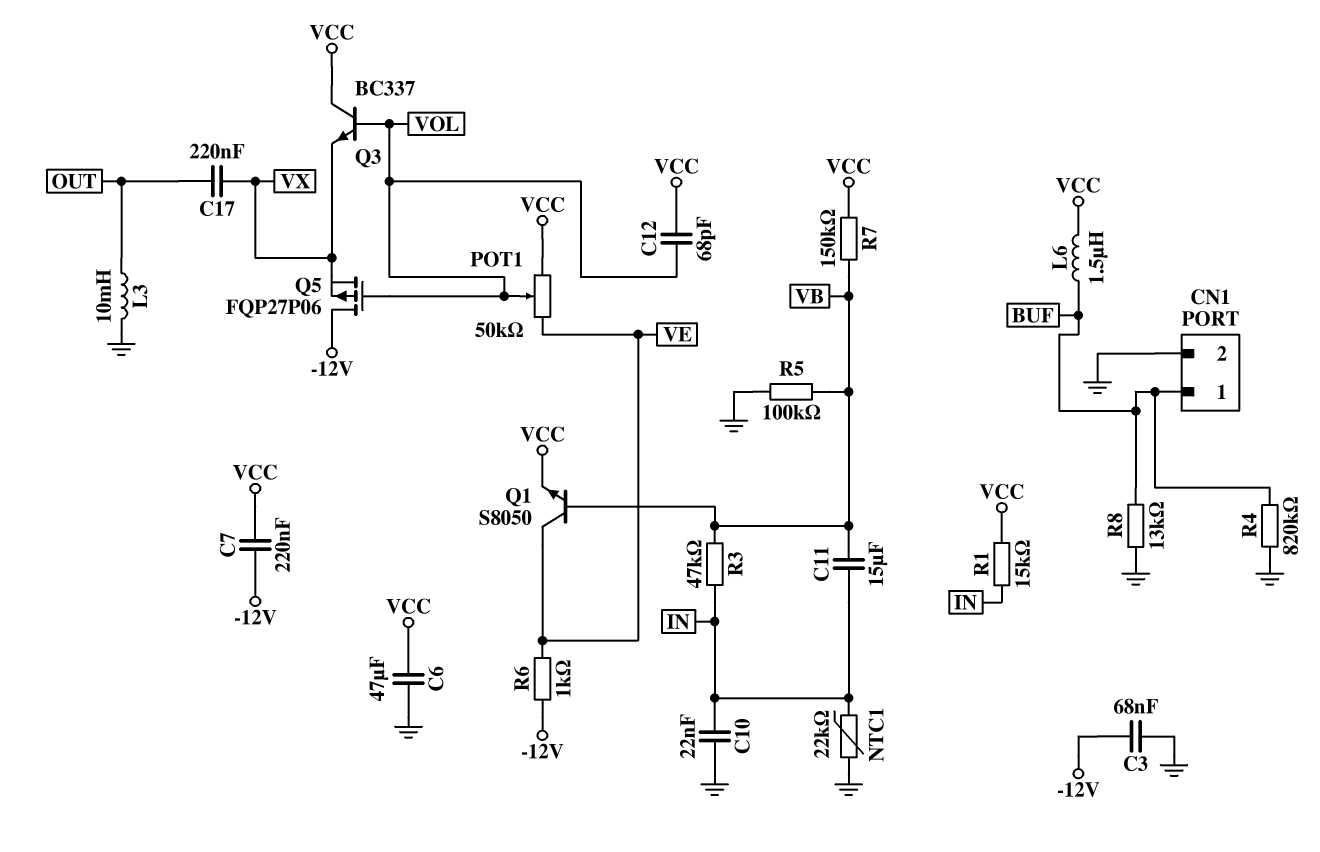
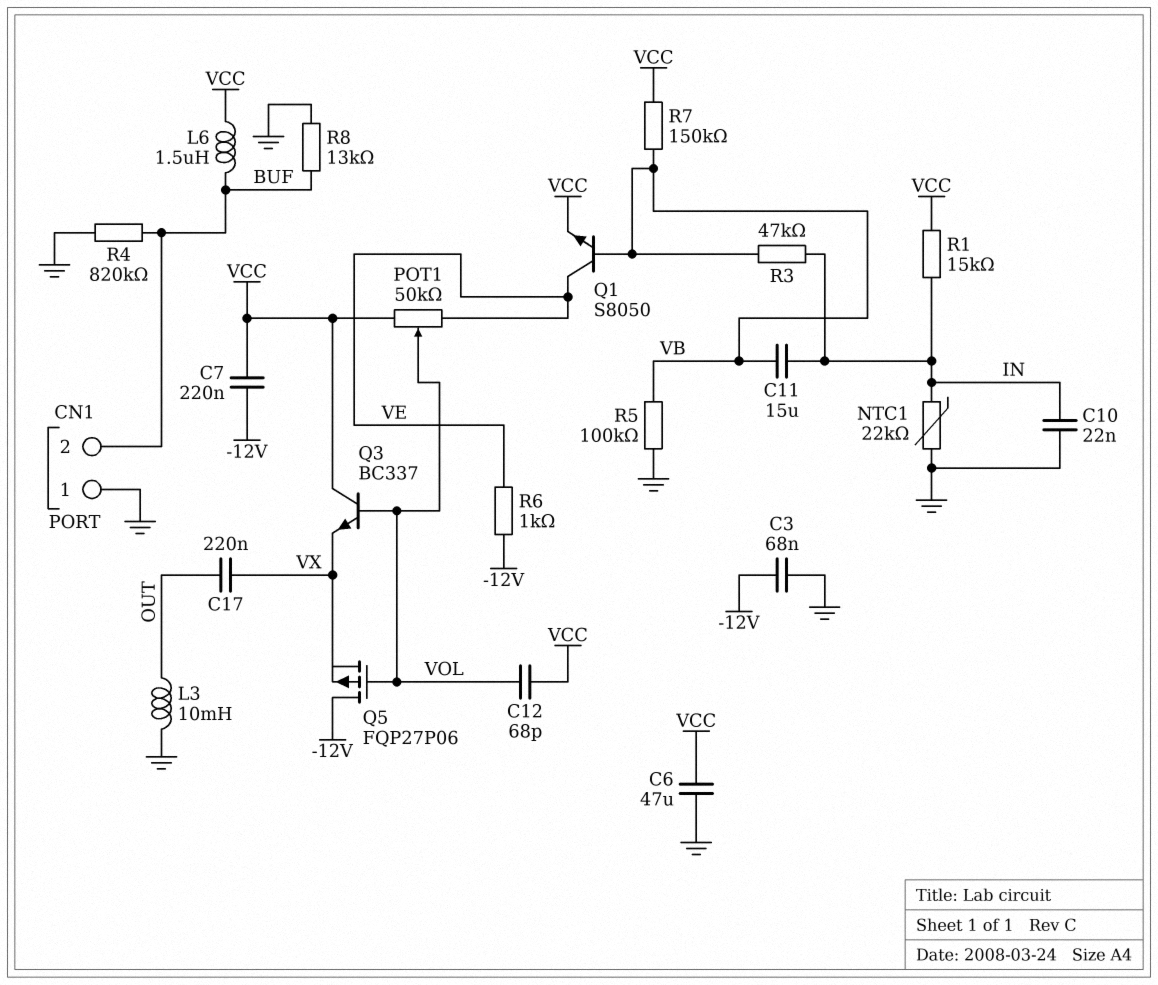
CN1 pin 1: BUF -> GND
CN1 pin 2: GND -> BUF

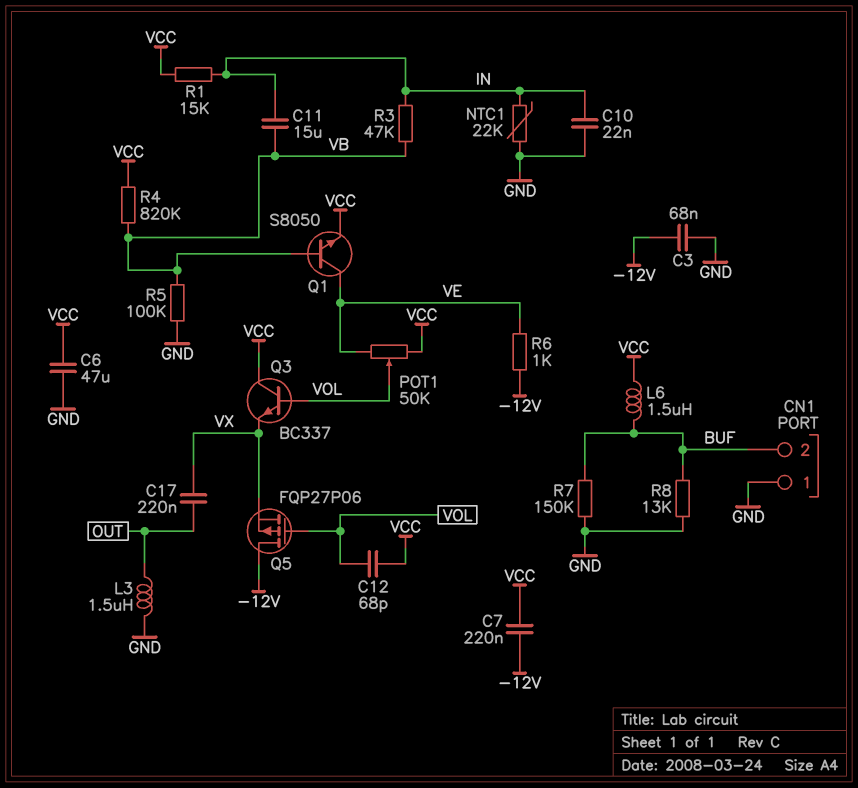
L3: 10mH (GND, OUT) -> 1.5uH (GND, OUT)
R4: 820k (BUF, GND) -> 820k (VB, VCC)
R7: 150k (VB, VCC) -> 150k (BUF, GND)

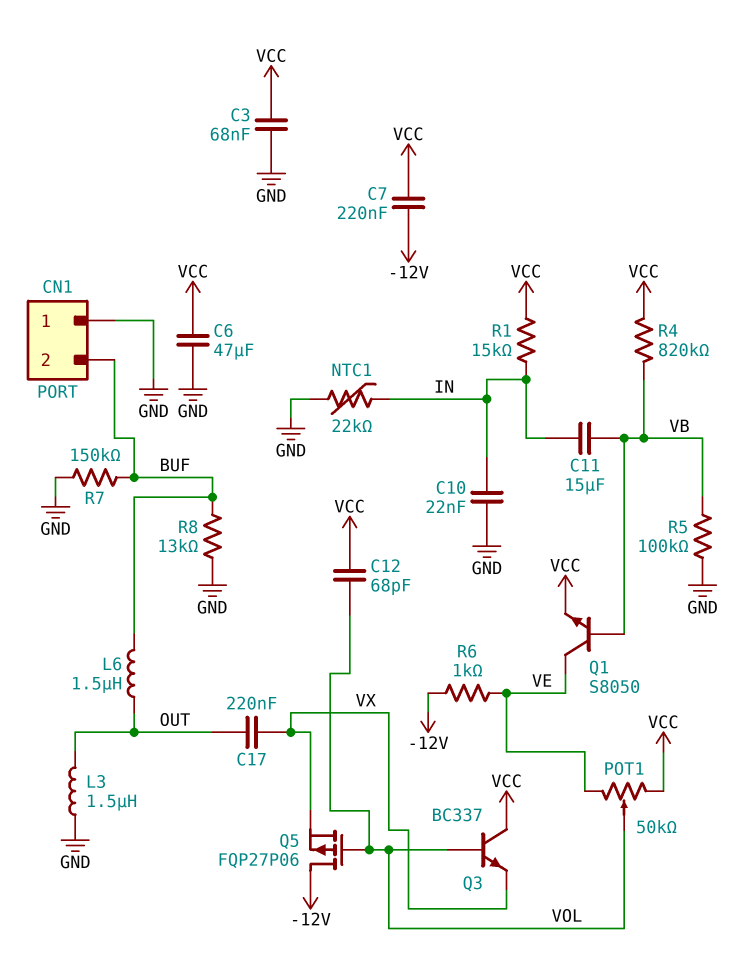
C3: 68nF (-12V, GND) -> 68nF (GND, VCC)
L6: 1.5uH (BUF, VCC) -> 1.5uH (BUF, OUT)
R3: 47k (IN, VB) -> none

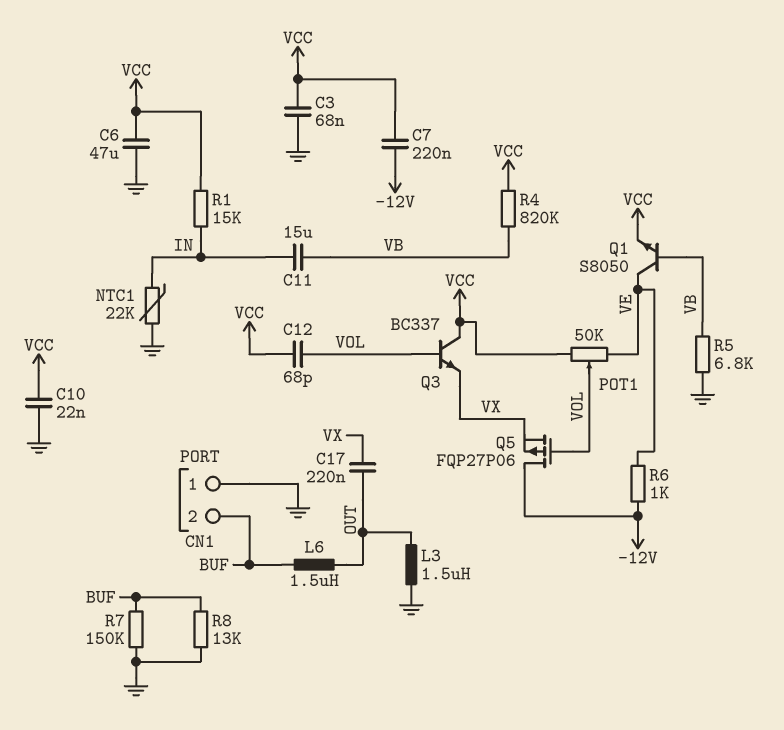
C10: 22nF (GND, IN) -> 22nF (GND, VCC)
R5: 100k (GND, VB) -> 6.8k (GND, VB)

